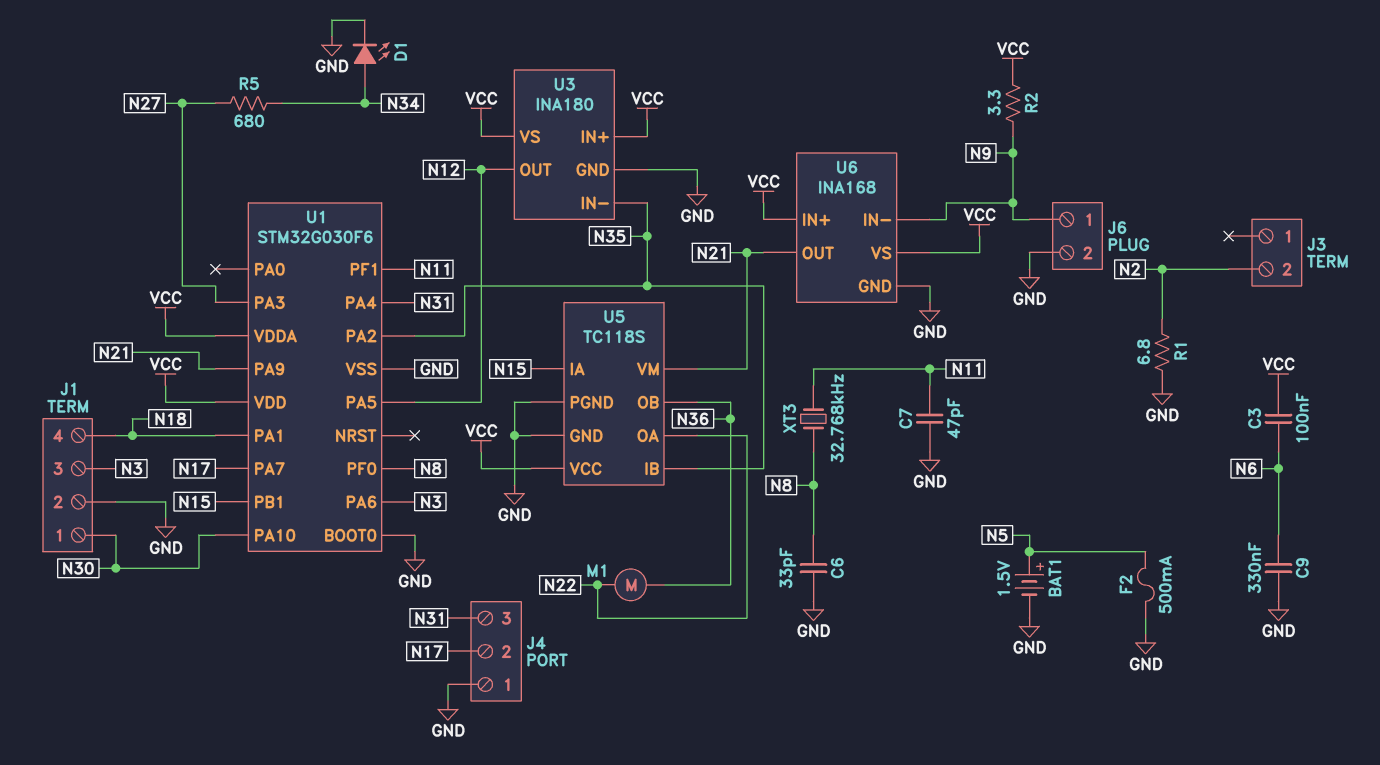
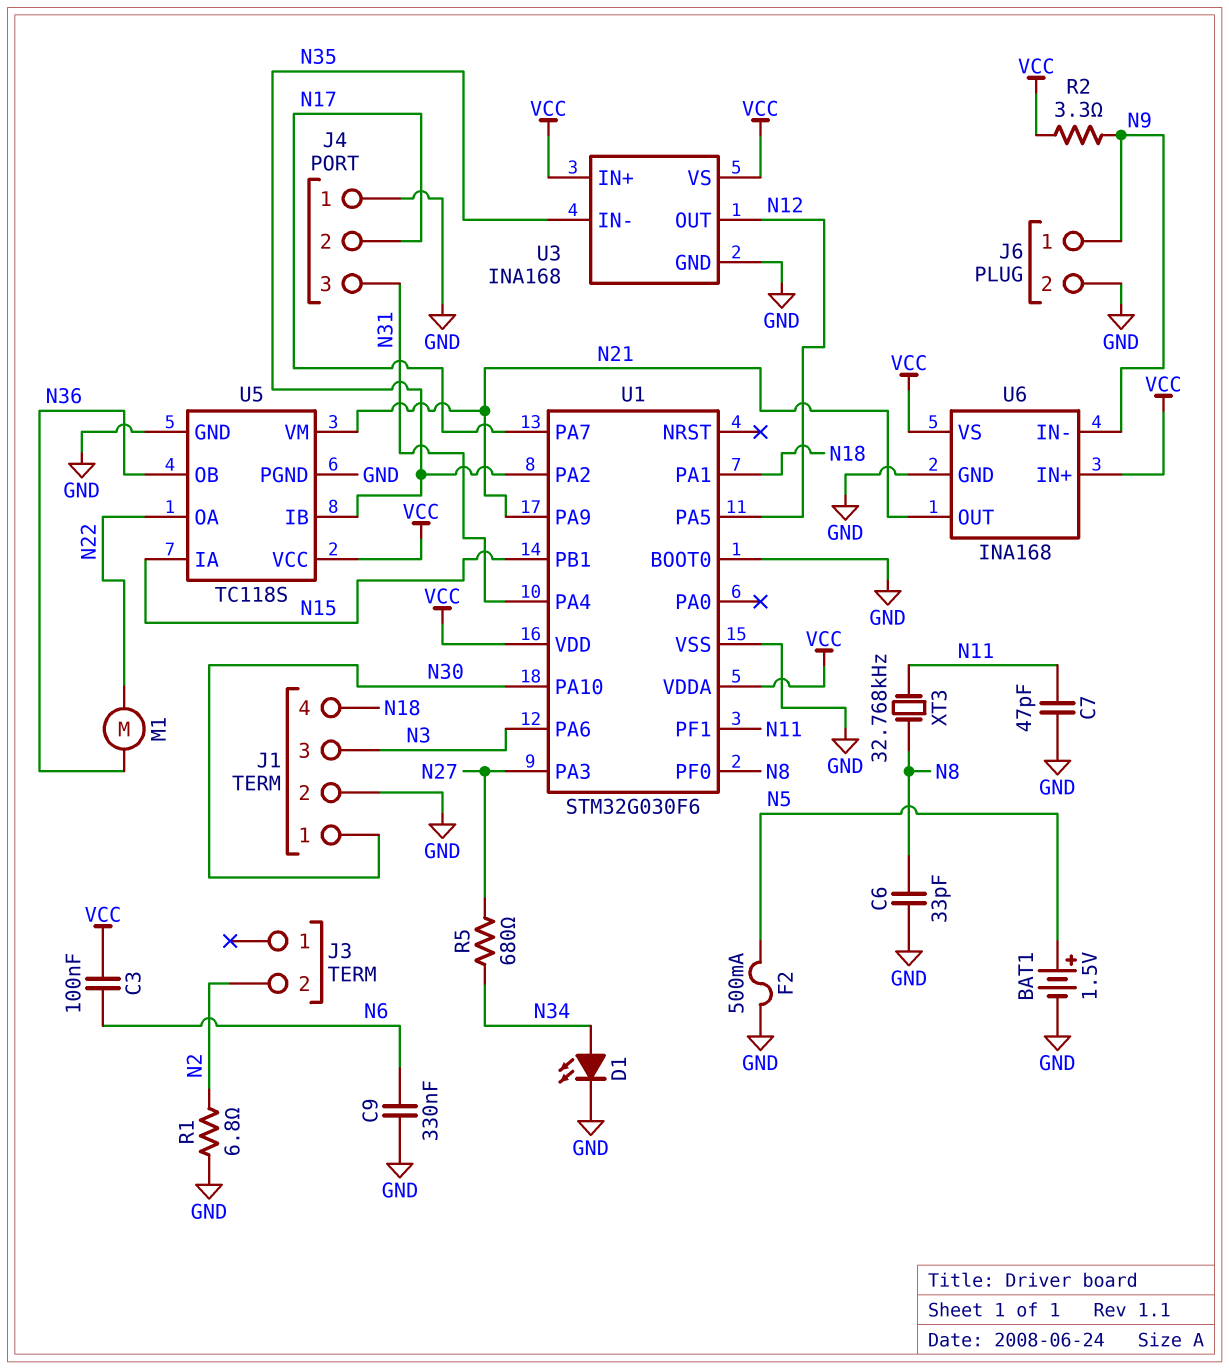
U3: INA180 -> INA168

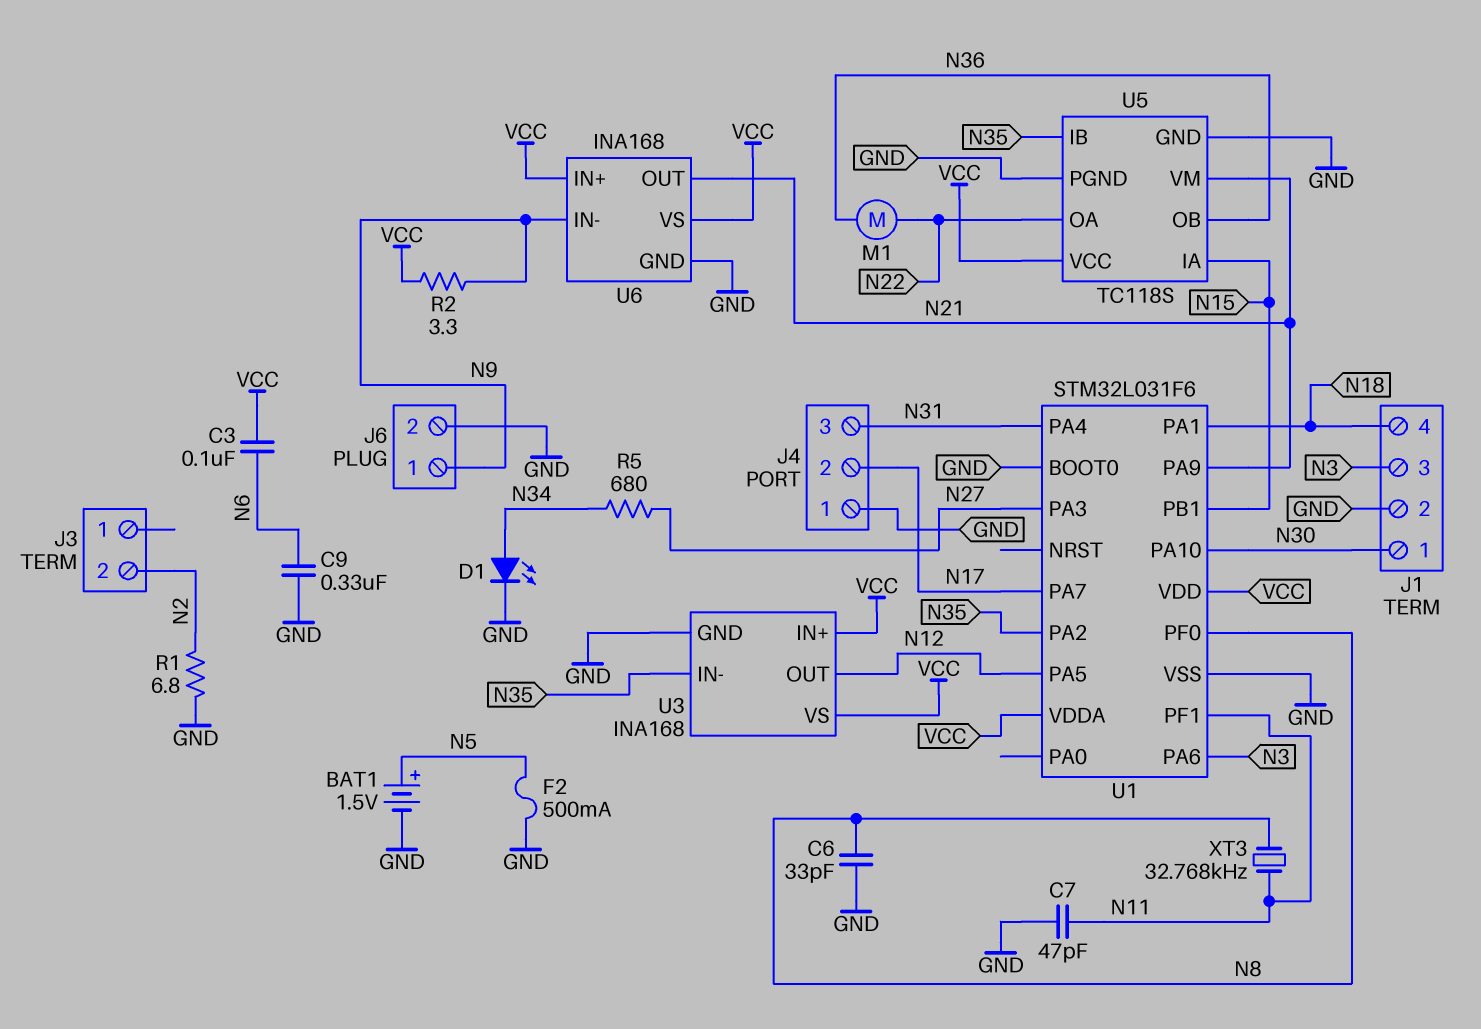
U1: STM32G030F6 -> STM32L031F6

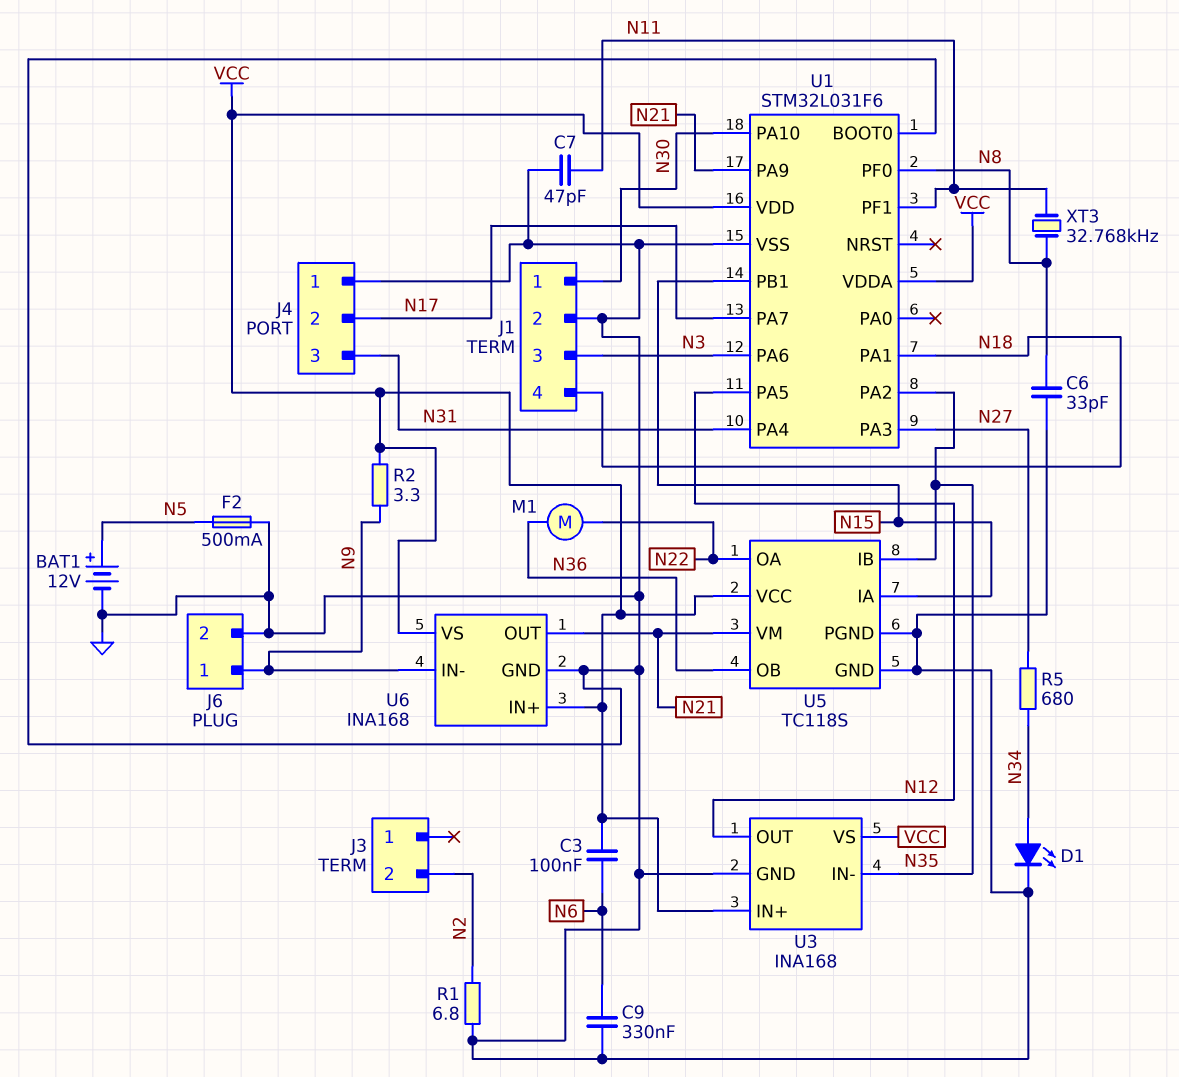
BAT1: 1.5V (plus N5, minus GND) -> 12V (plus N5, minus GND)

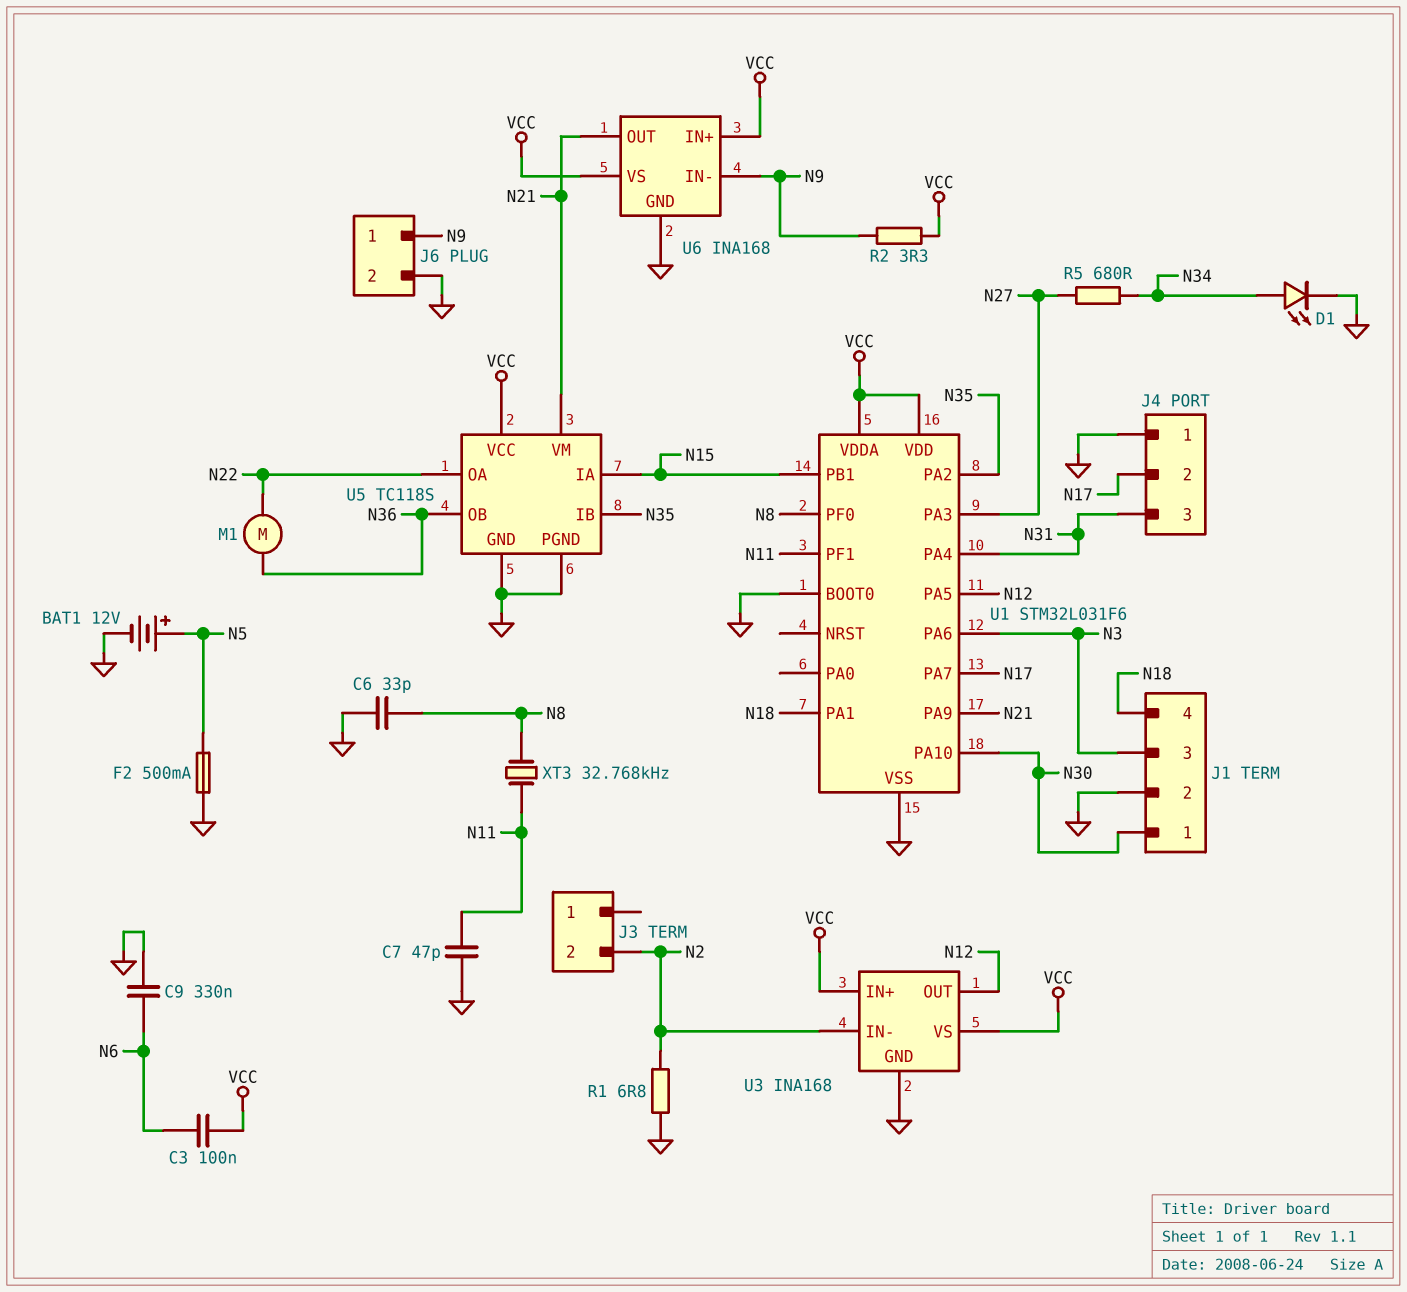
U3 pin IN-: N35 -> N2

